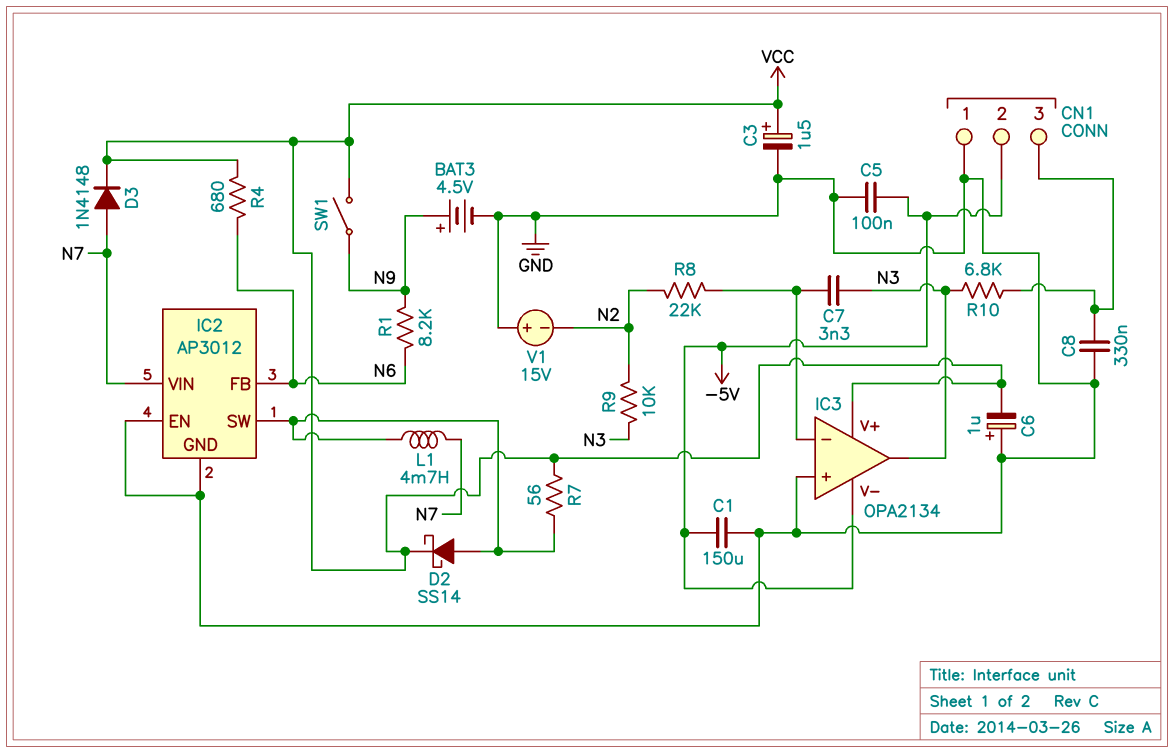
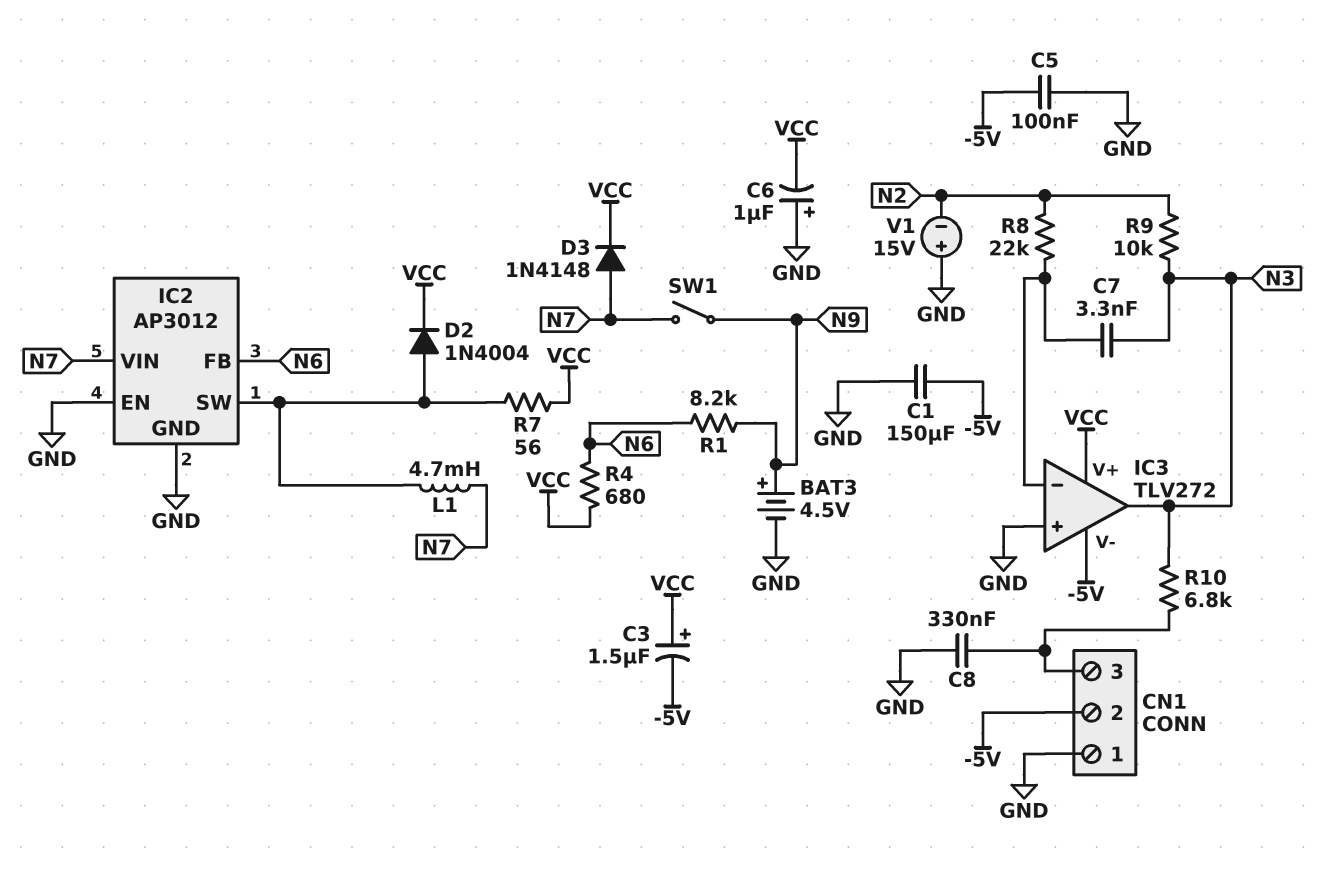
C3: 1.5uF (plus VCC, minus GND) -> 1.5uF (plus VCC, minus -5V)
D2: schottky SS14 (A IC2/SW, K VCC) -> diode 1N4004 (A IC2/SW, K VCC)
IC3: OPA2134 -> TLV272
SW1: switch (N9, VCC) -> switch (N7, N9)

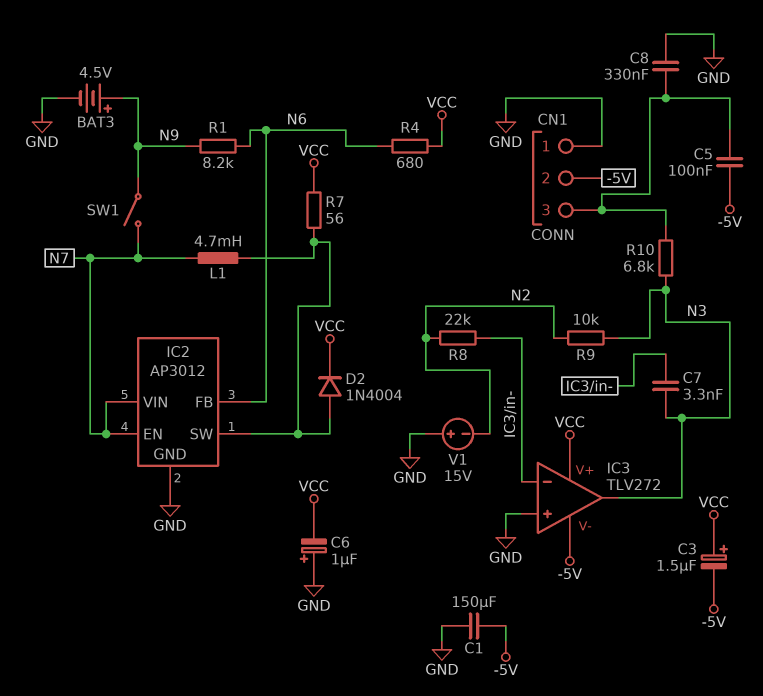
C5: 100nF (-5V, GND) -> 100nF (-5V, CN1/3)
D3: diode 1N4148 (A N7, K VCC) -> none
IC2 pin EN: GND -> N7

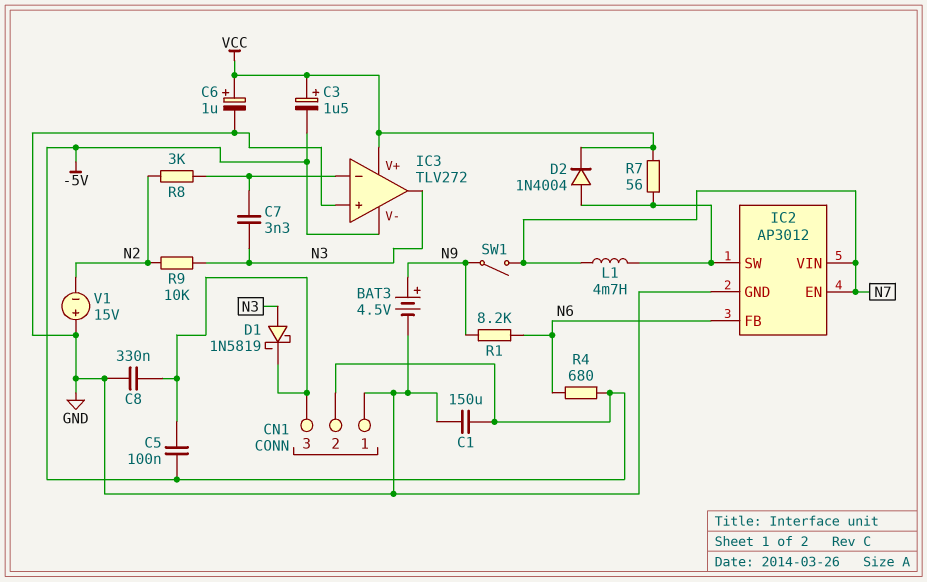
C6: 1uF (plus GND, minus VCC) -> 1uF (plus VCC, minus GND)
D1: none -> schottky 1N5819 (A N3, K CN1/3)
R4: 680 (N6, VCC) -> 680 (-5V, N6)
R8: 22k (IC3/in-, N2) -> 3k (IC3/in-, N2)
R10: 6.8k (CN1/3, N3) -> none

